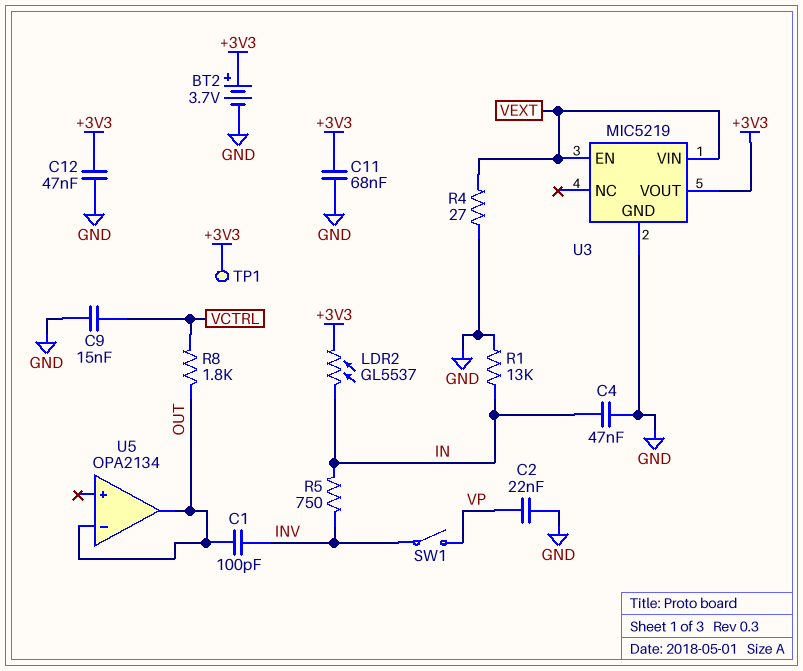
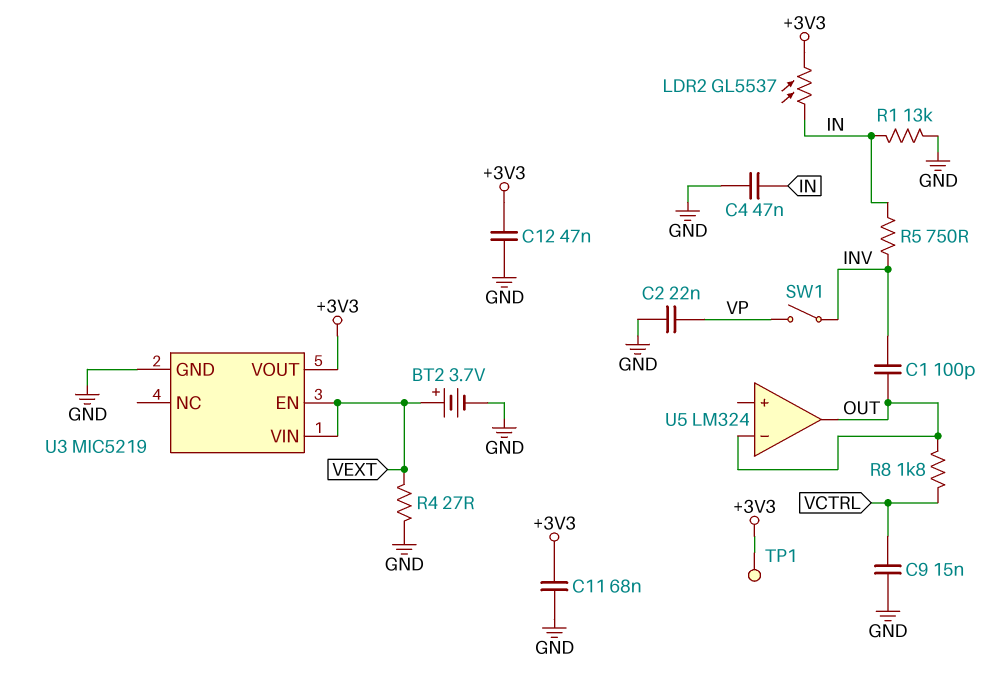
BT2: 3.7V (plus +3V3, minus GND) -> 3.7V (plus VEXT, minus GND)
U5: OPA2134 -> LM324

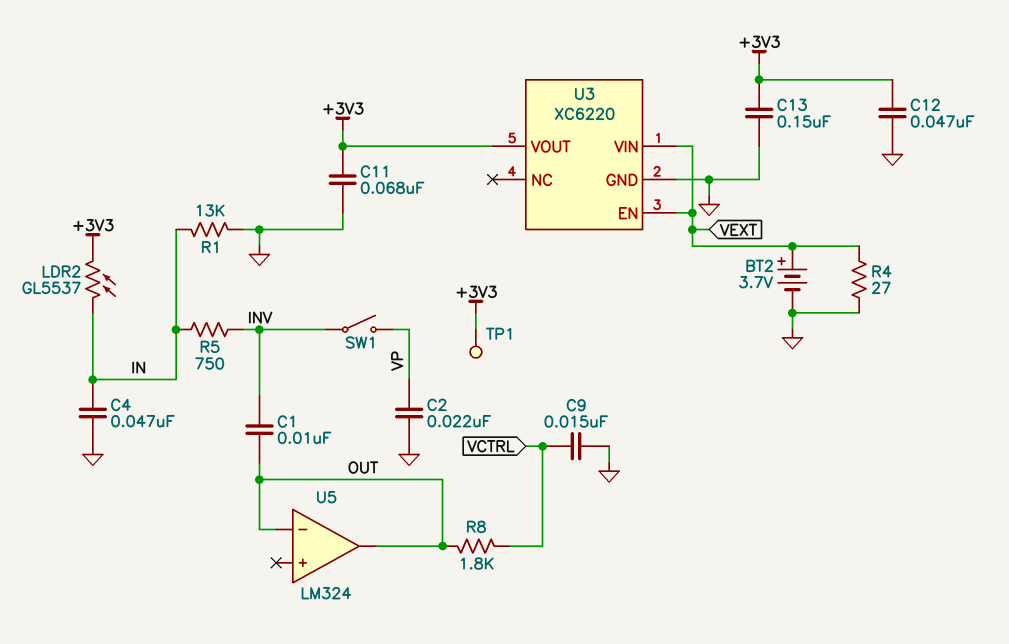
C1: 100pF (INV, OUT) -> 10nF (INV, OUT)
C13: none -> 150nF (+3V3, GND)
U3: MIC5219 -> XC6220

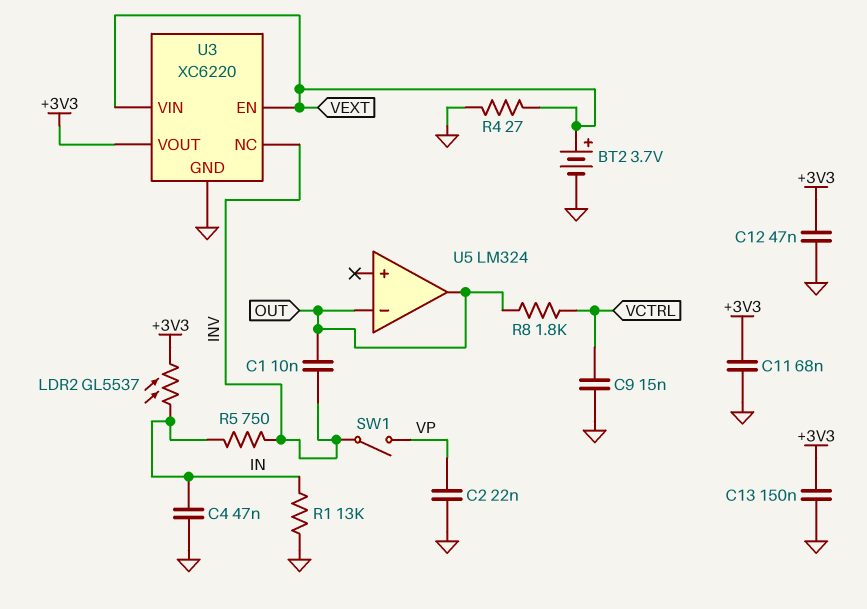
TP1: test point (+3V3) -> none
U3 pin NC: none -> INV

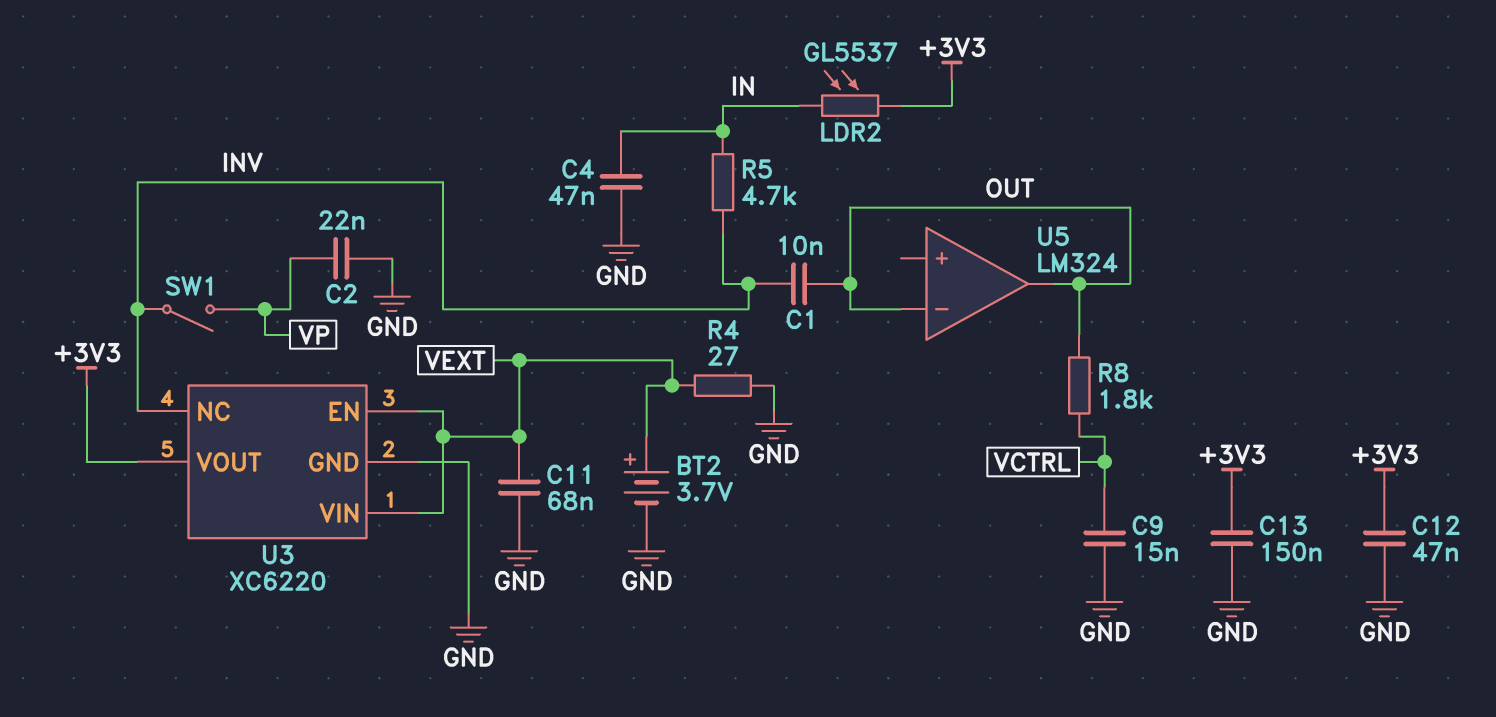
C11: 68nF (+3V3, GND) -> 68nF (GND, VEXT)
R1: 13k (GND, IN) -> none
R5: 750 (IN, INV) -> 4.7k (IN, INV)

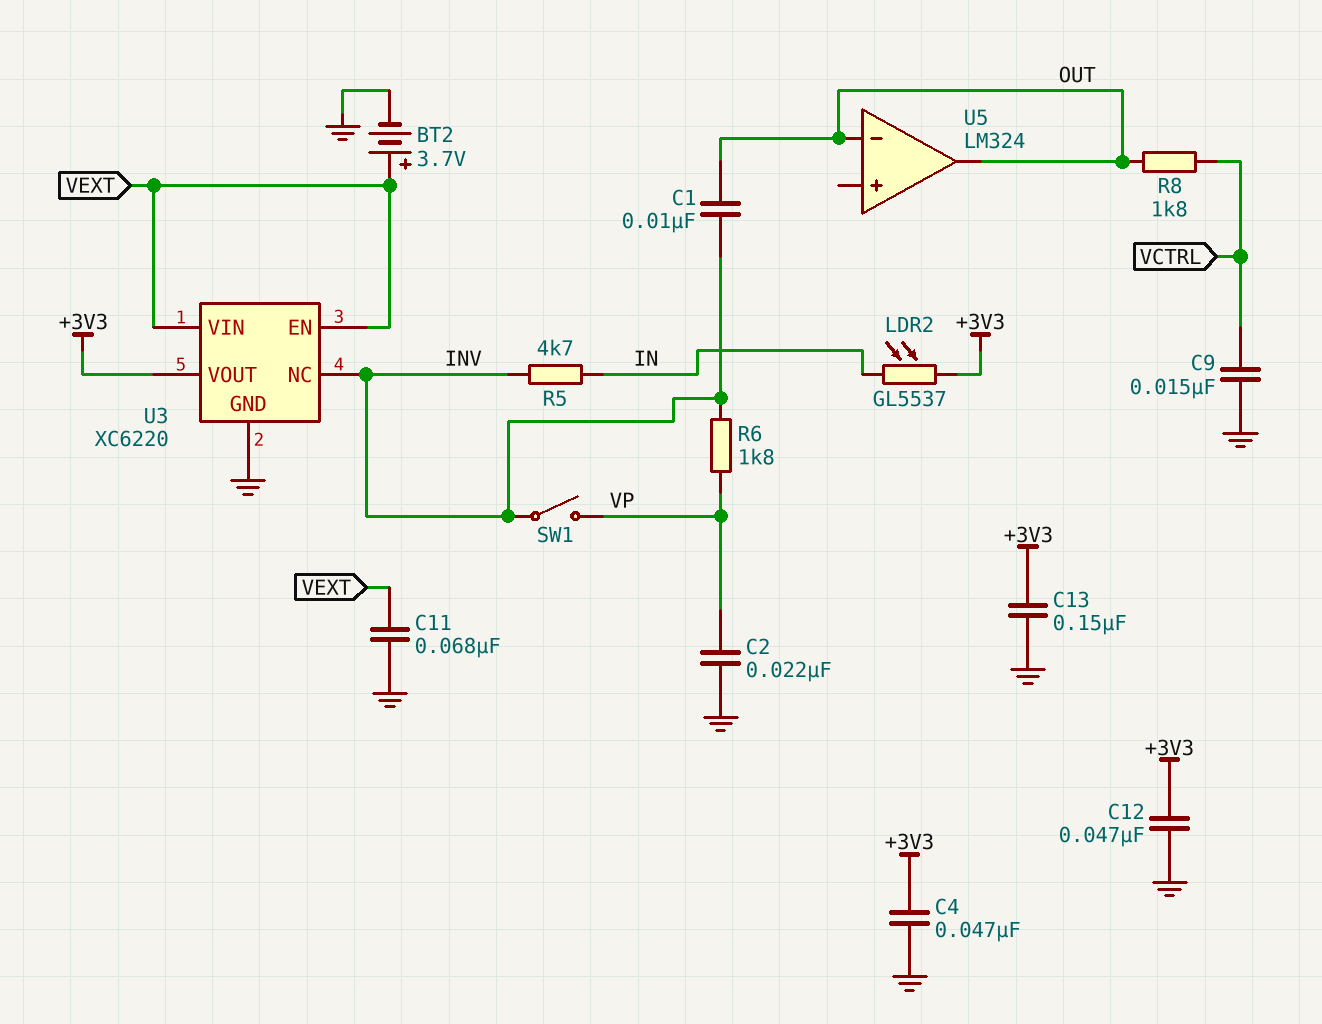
C4: 47nF (GND, IN) -> 47nF (+3V3, GND)
R4: 27 (GND, VEXT) -> none
R6: none -> 1.8k (INV, VP)

